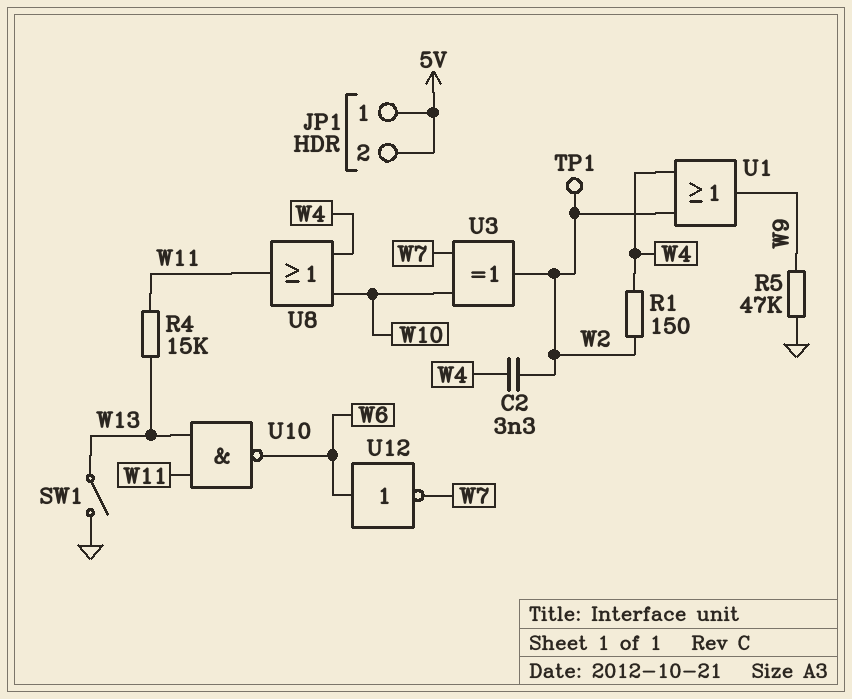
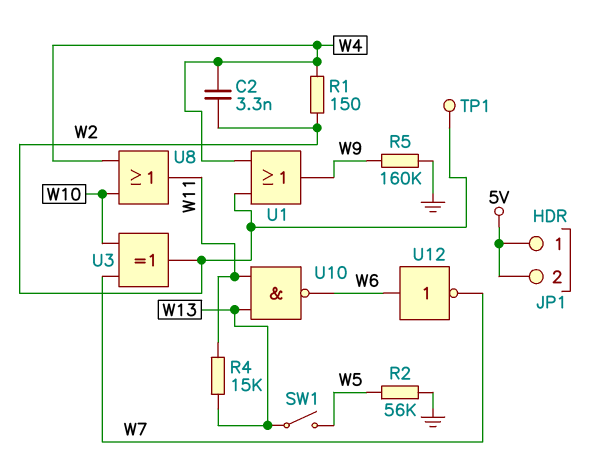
R2: none -> 56k (GND, W5)
R5: 47k (GND, W9) -> 160k (GND, W9)
SW1: switch (GND, W13) -> switch (W5, W13)

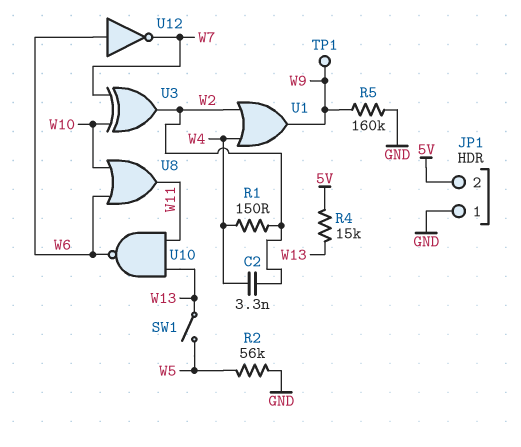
JP1 pin 1: 5V -> GND
R4: 15k (W11, W13) -> 15k (5V, W13)
TP1: test point (W2) -> test point (W9)
U8: OR (in W4, in W10, out W11) -> OR (in W6, in W10, out W11)

